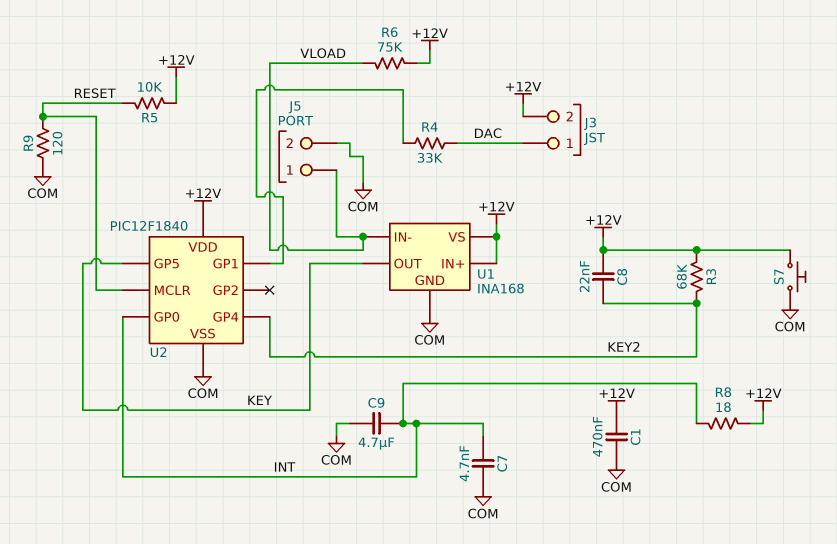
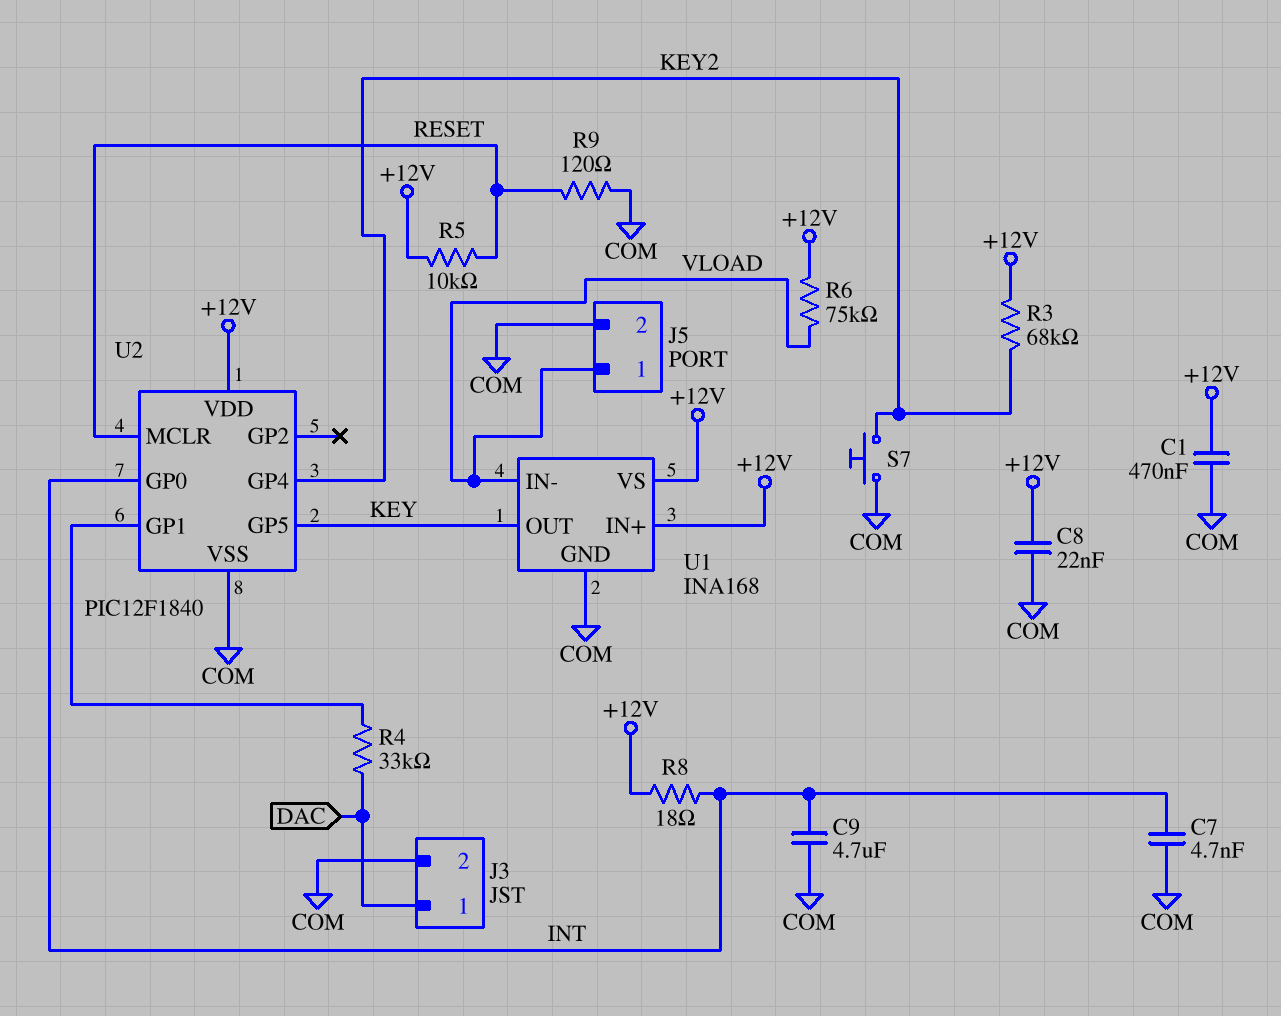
C8: 22nF (+12V, KEY2) -> 22nF (+12V, COM)
J3 pin 2: +12V -> COM
S7: button (+12V, COM) -> button (COM, KEY2)

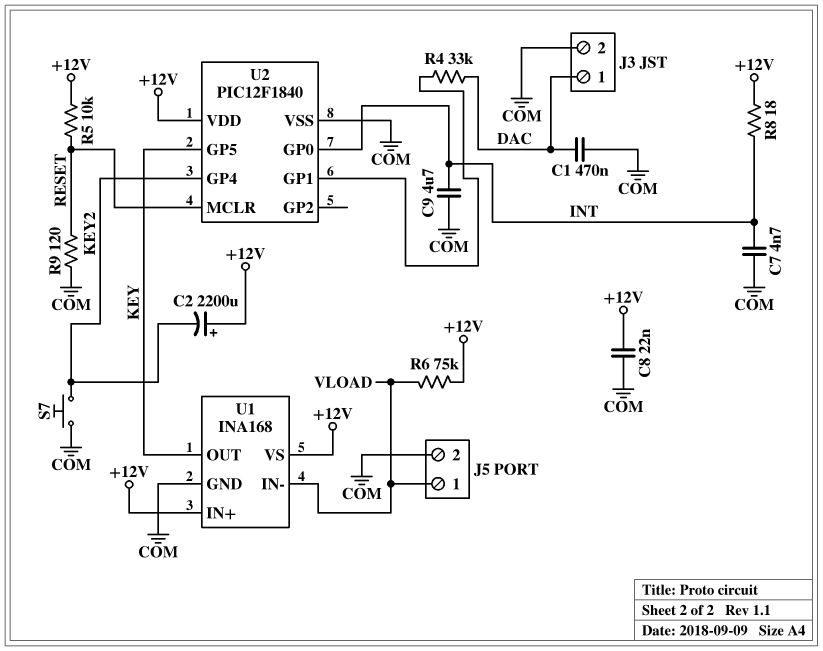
C1: 470nF (+12V, COM) -> 470nF (COM, DAC)
C2: none -> 2200uF (plus +12V, minus KEY2)
R3: 68k (+12V, KEY2) -> none

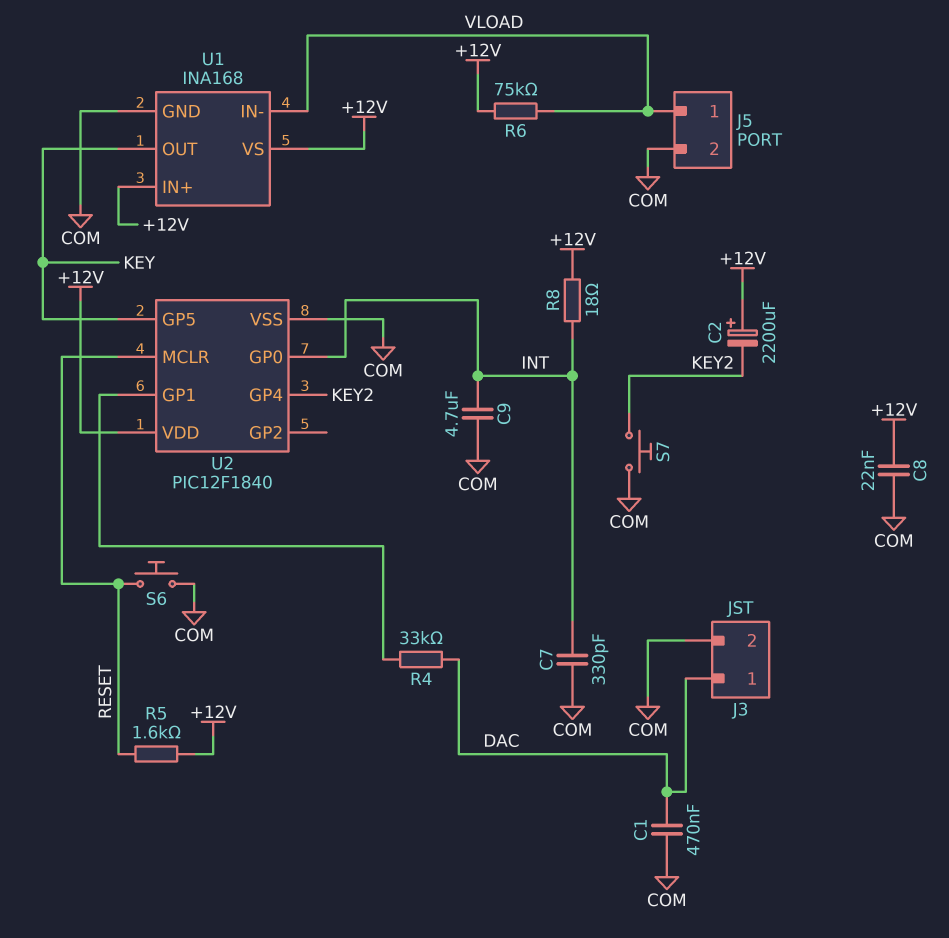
C7: 4.7nF (COM, INT) -> 330pF (COM, INT)
R5: 10k (+12V, RESET) -> 1.6k (+12V, RESET)
R9: 120 (COM, RESET) -> none
S6: none -> button (COM, RESET)

